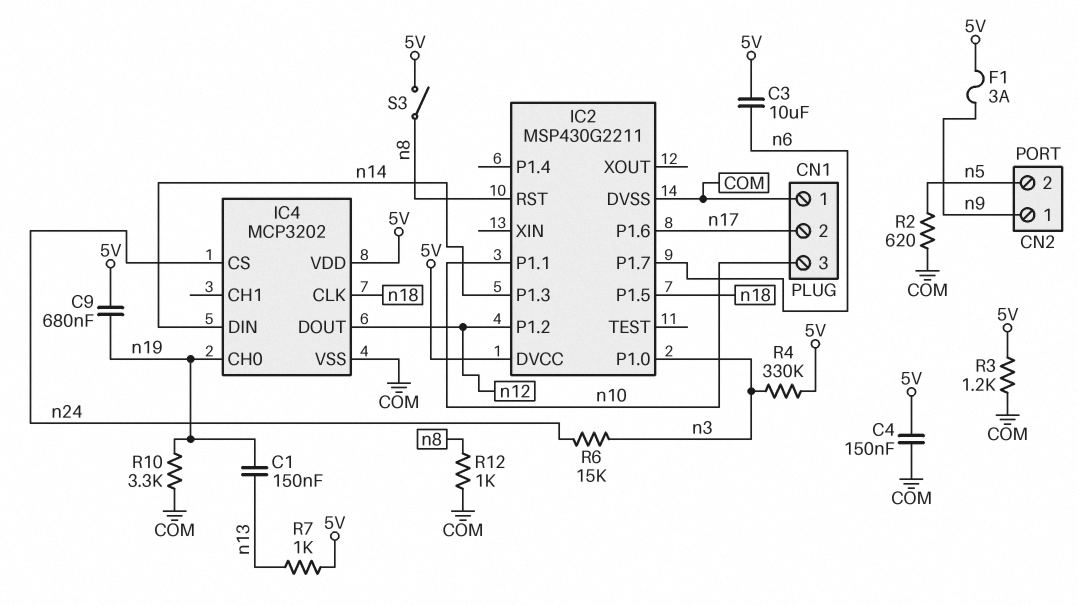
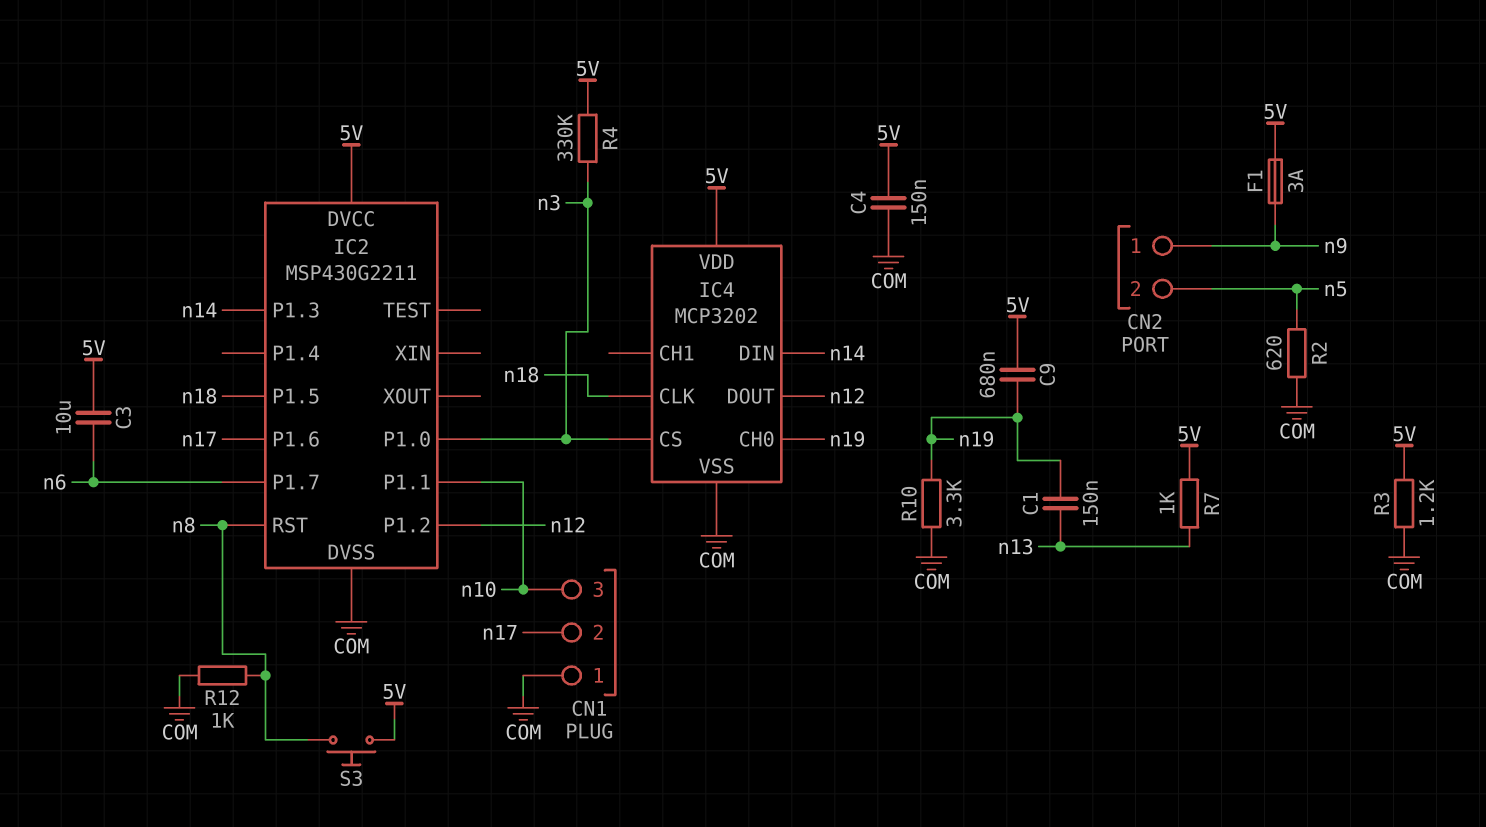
IC4 pin CS: n24 -> n3
R6: 15k (n3, n24) -> none
S3: switch (5V, n8) -> button (5V, n8)

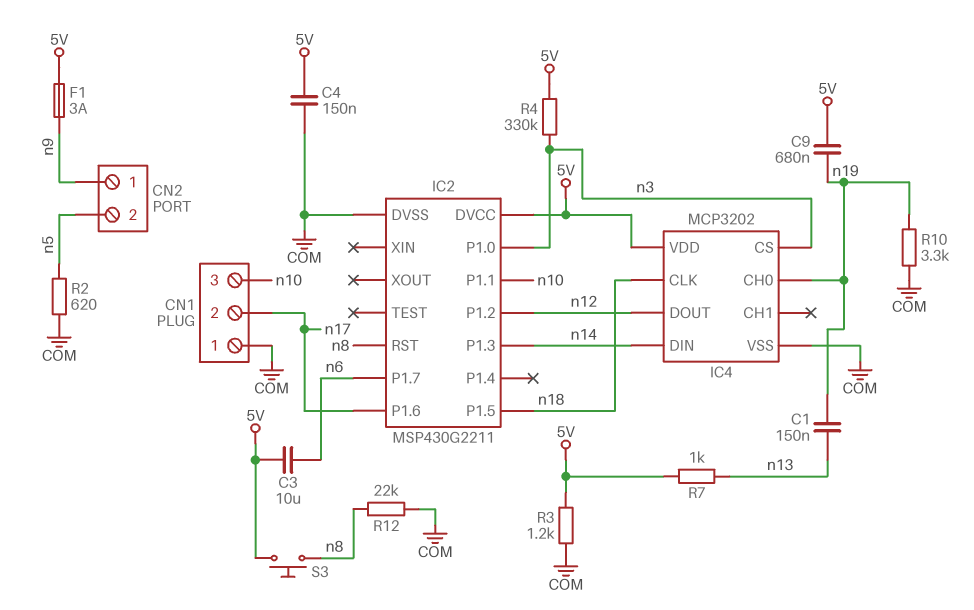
R12: 1k (COM, n8) -> 22k (COM, n8)

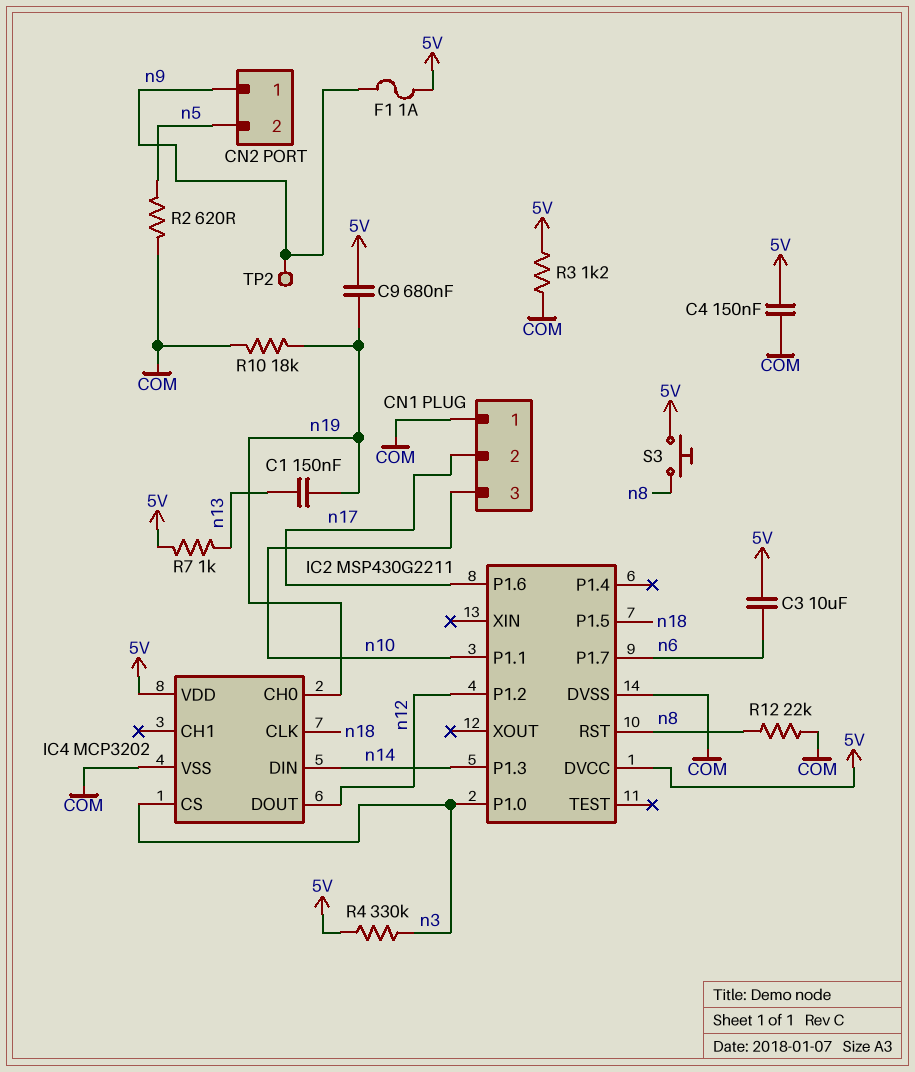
F1: 3A (5V, n9) -> 1A (5V, n9)
R10: 3.3k (COM, n19) -> 18k (COM, n19)
TP2: none -> test point (n9)

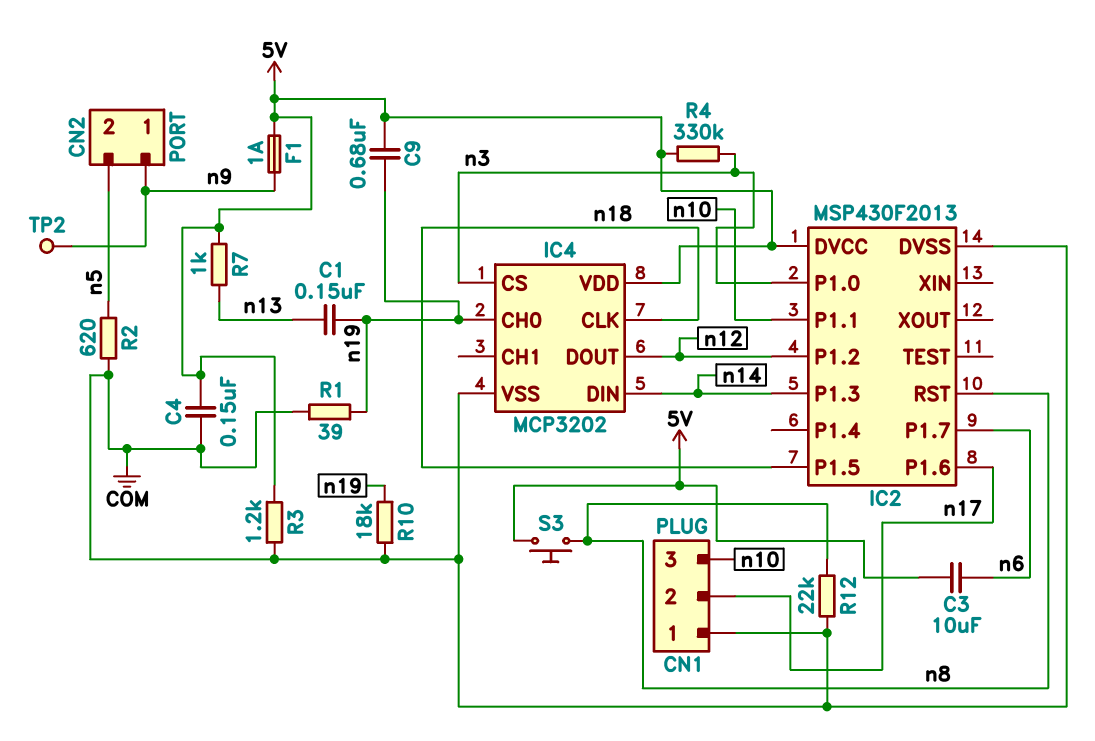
IC2: MSP430G2211 -> MSP430F2013
R1: none -> 39 (COM, n19)

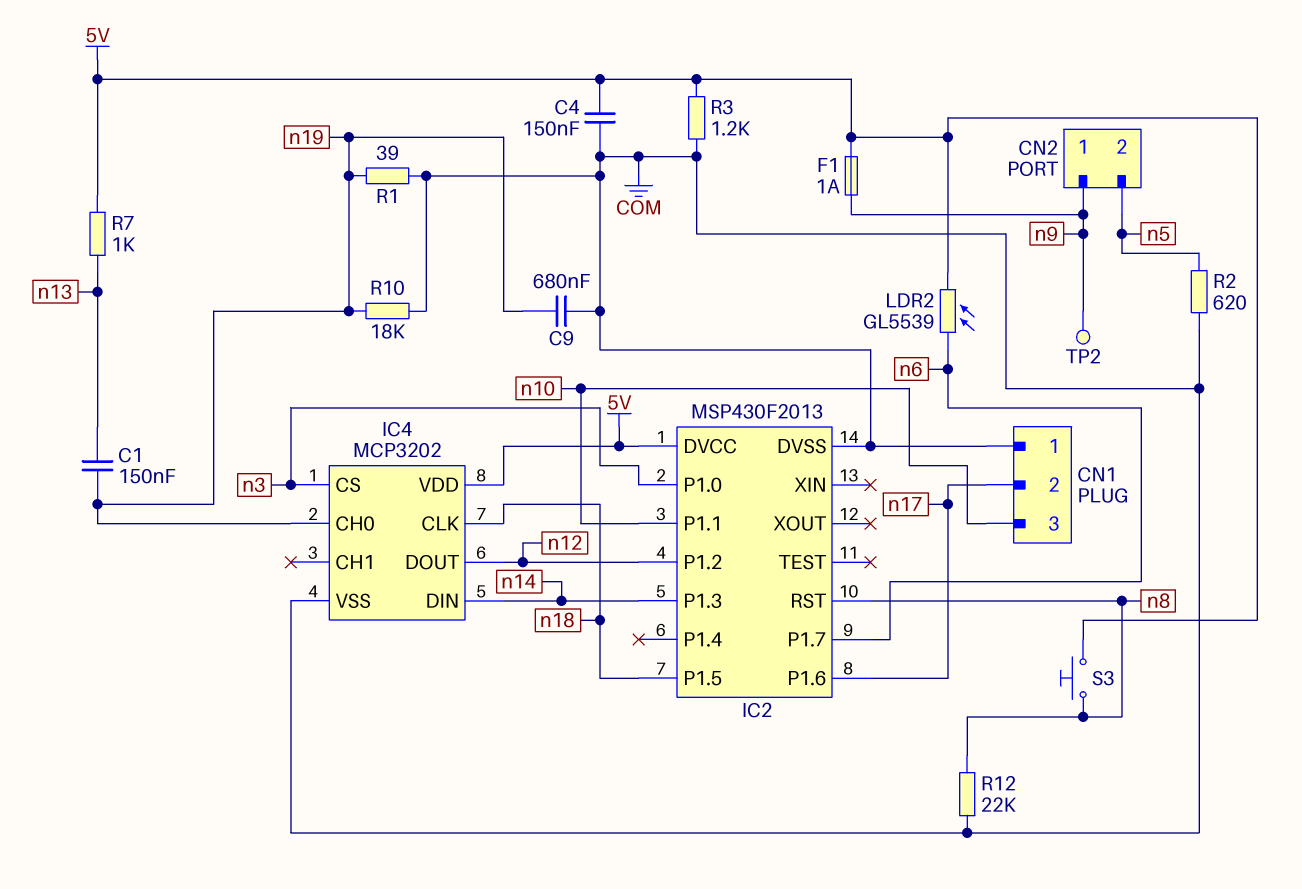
C3: 10uF (5V, n6) -> none
C9: 680nF (5V, n19) -> 680nF (COM, n19)
LDR2: none -> GL5539 (5V, n6)
R4: 330k (5V, n3) -> none

